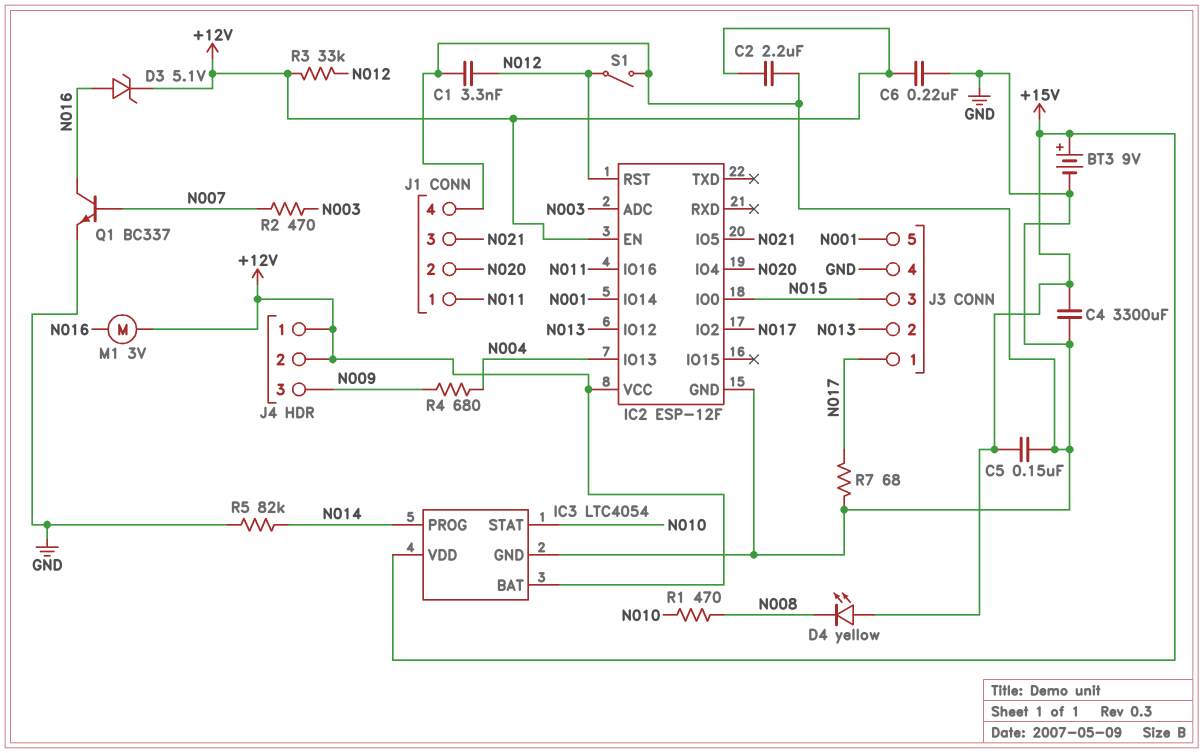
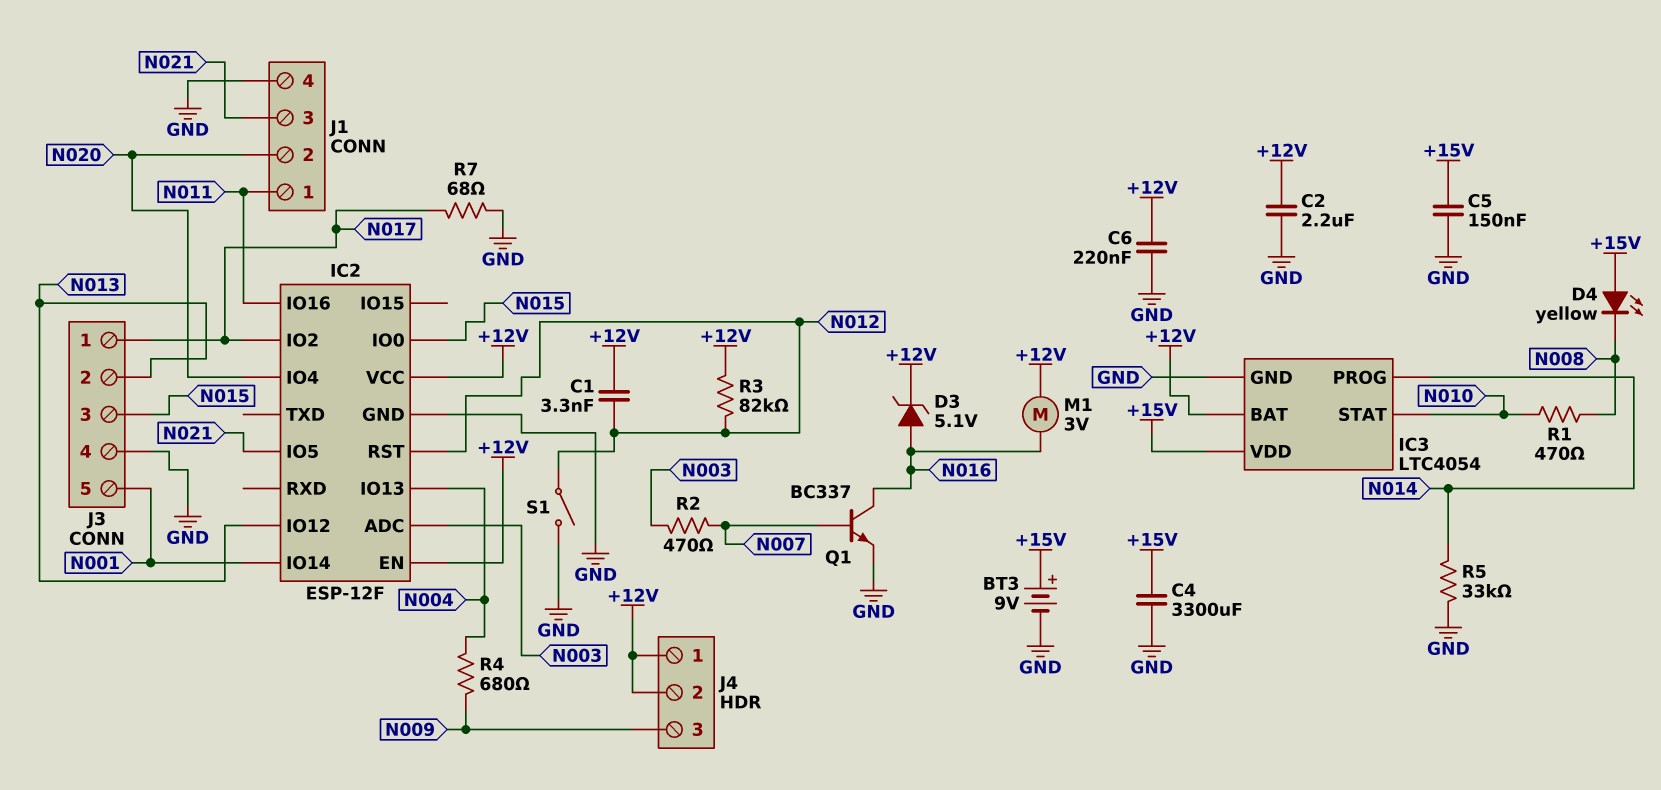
C1: 3.3nF (GND, N012) -> 3.3nF (+12V, N012)
R3: 33k (+12V, N012) -> 82k (+12V, N012)
R5: 82k (GND, N014) -> 33k (GND, N014)

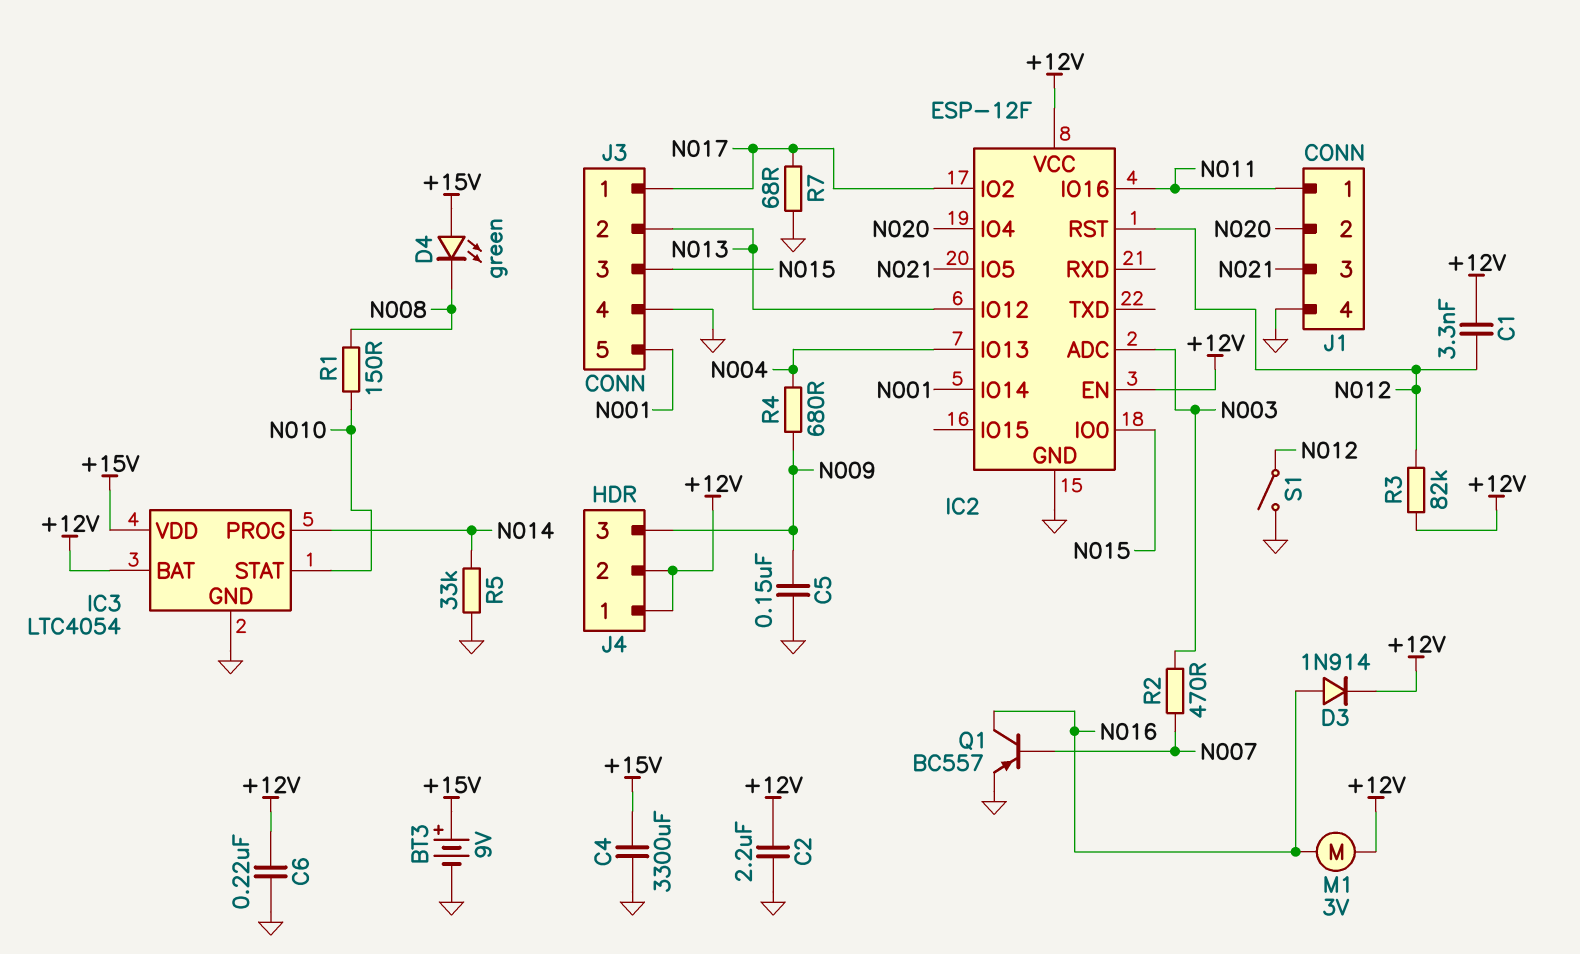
C5: 150nF (+15V, GND) -> 150nF (GND, N009)
D3: zener 5.1V (A N016, K +12V) -> diode 1N914 (A N016, K +12V)
D4: LED yellow (A +15V, K N008) -> LED green (A +15V, K N008)
Q1: NPN BC337 (B N007, C N016, E GND) -> PNP BC557 (B N007, C N016, E GND)
R1: 470 (N008, N010) -> 150 (N008, N010)

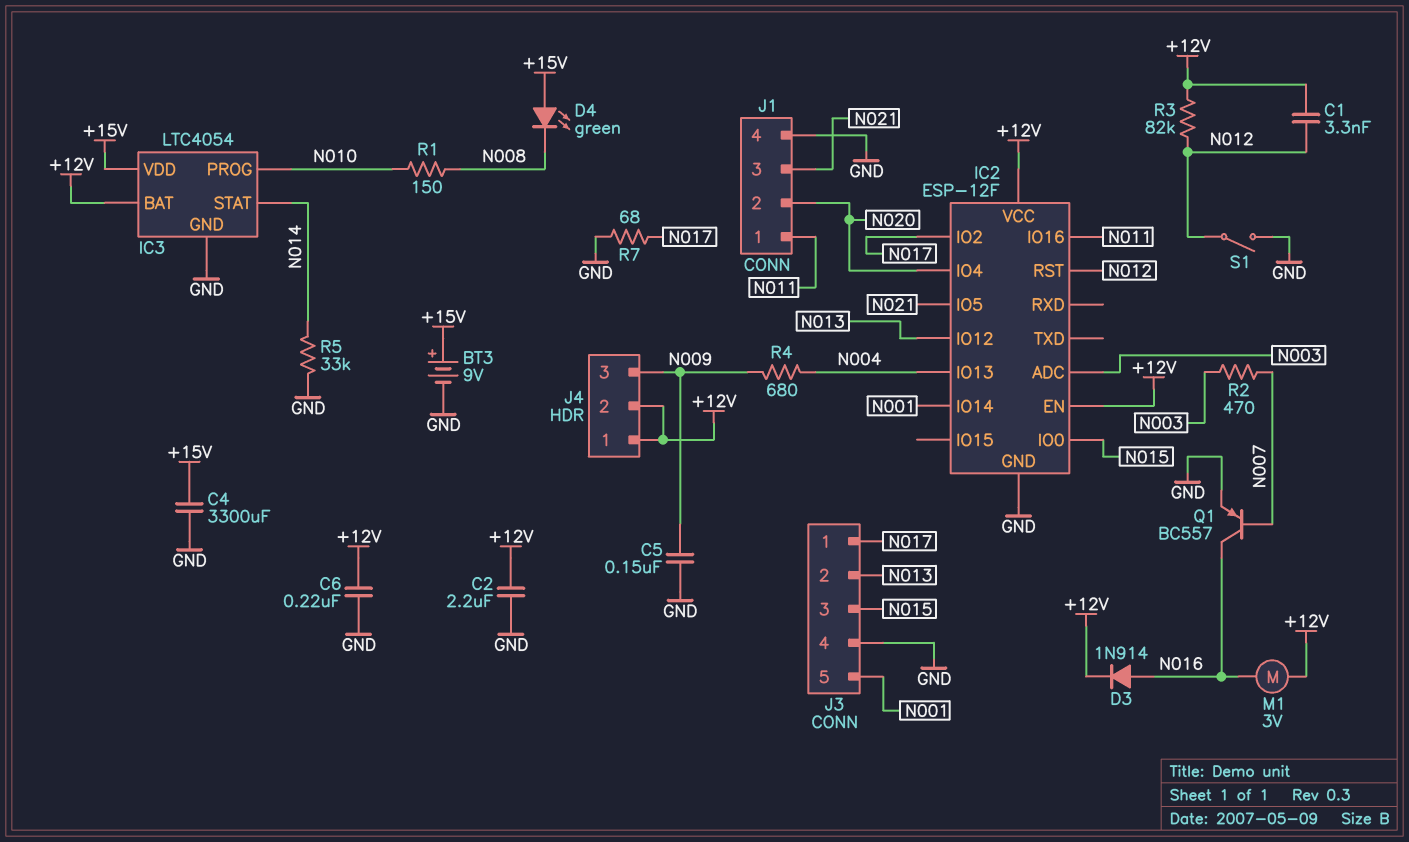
IC3 pin PROG: N014 -> N010
IC3 pin STAT: N010 -> N014

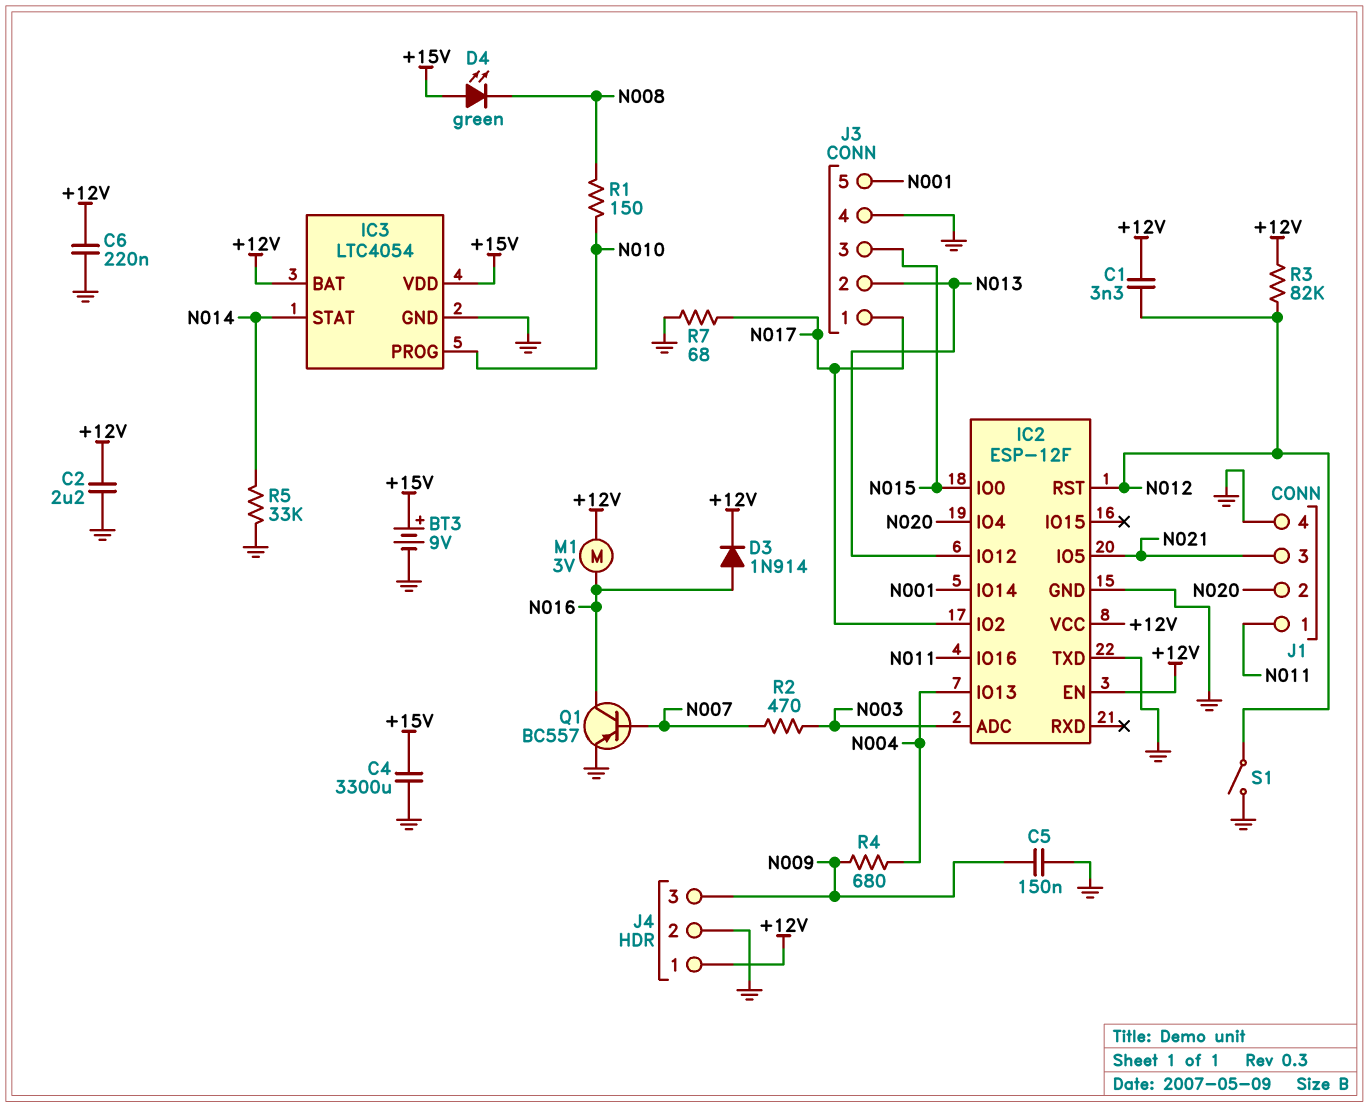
IC2 pin TXD: none -> GND
J4 pin 2: +12V -> GND

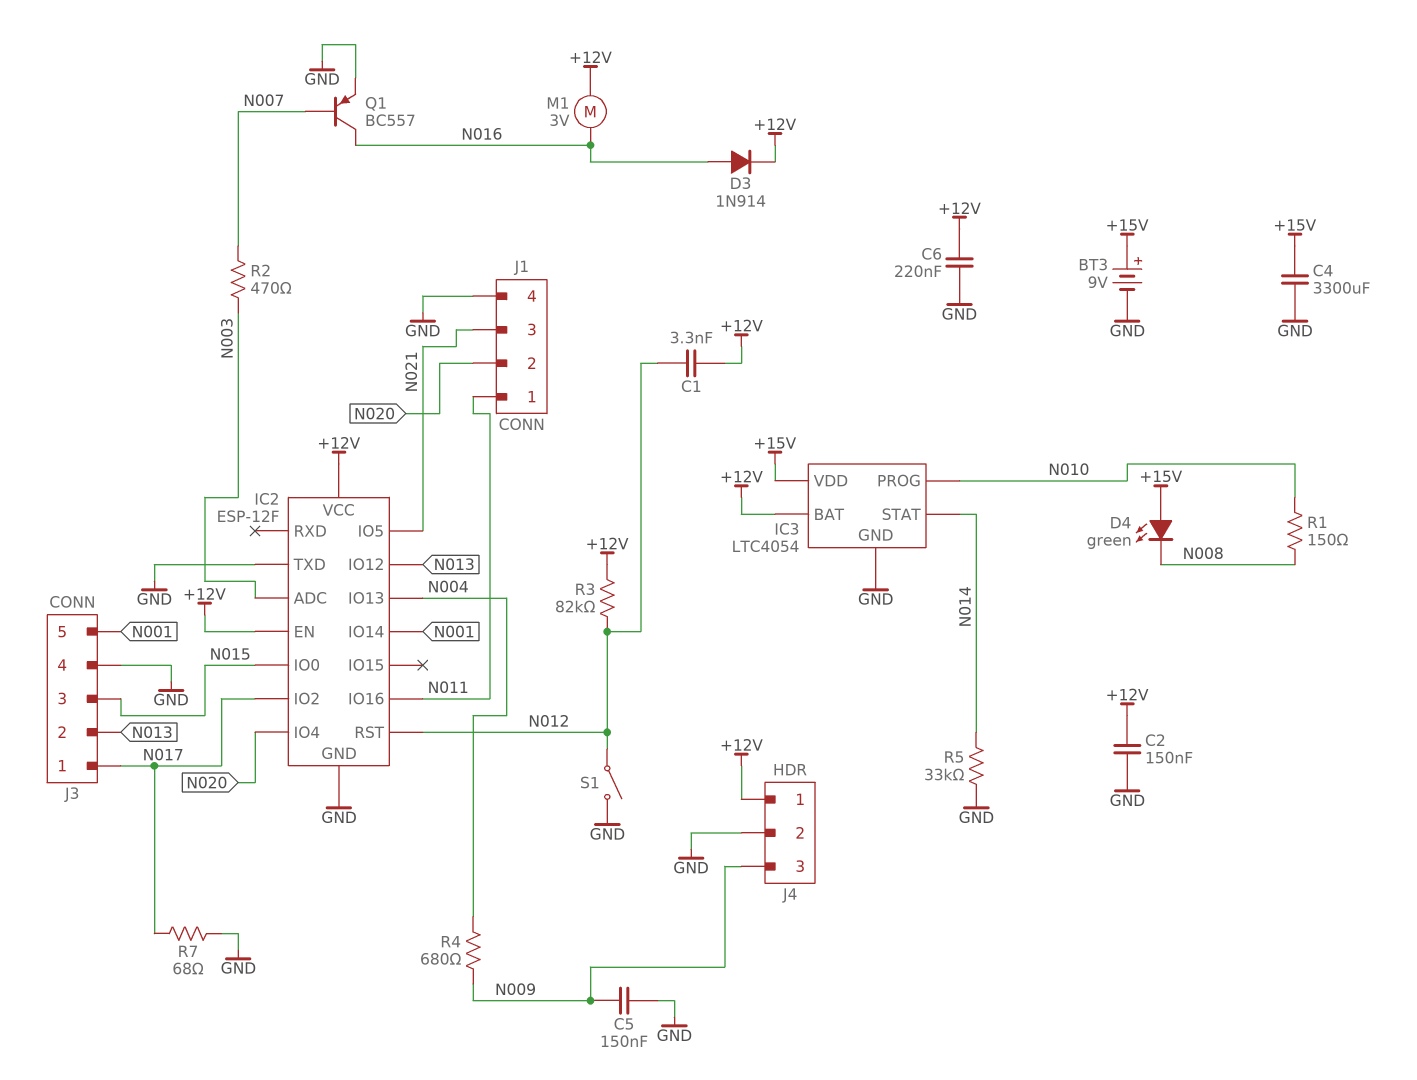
C2: 2.2uF (+12V, GND) -> 150nF (+12V, GND)

